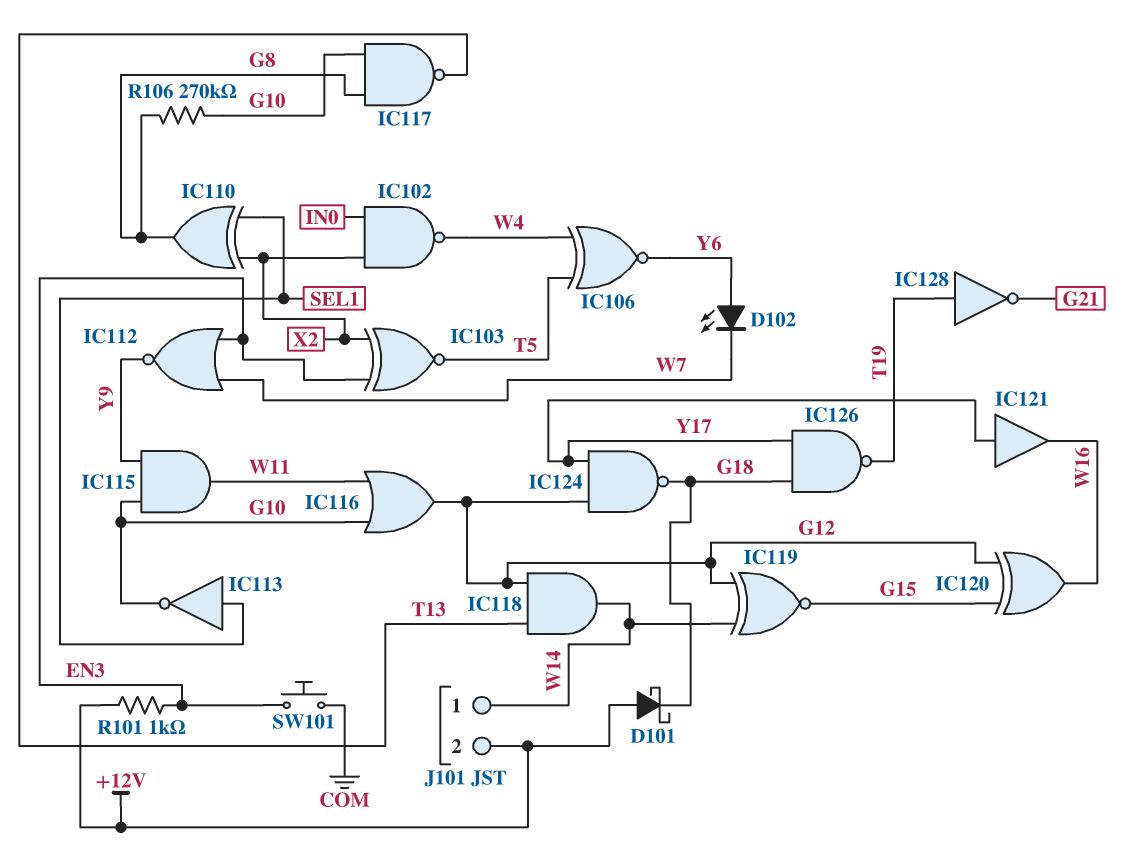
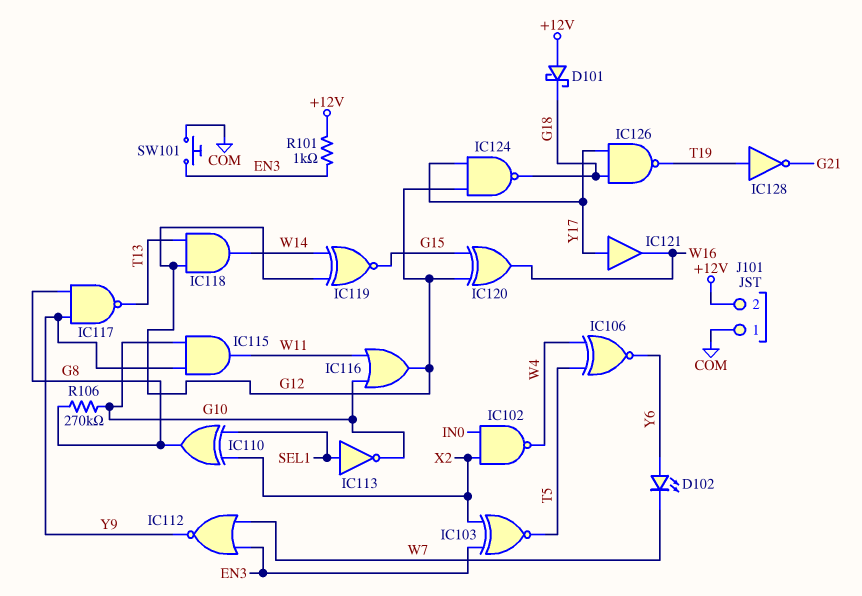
IC117: NAND (in G8, in G10, out T13) -> NAND (in G8, in Y9, out T13)
J101 pin 1: W14 -> COM

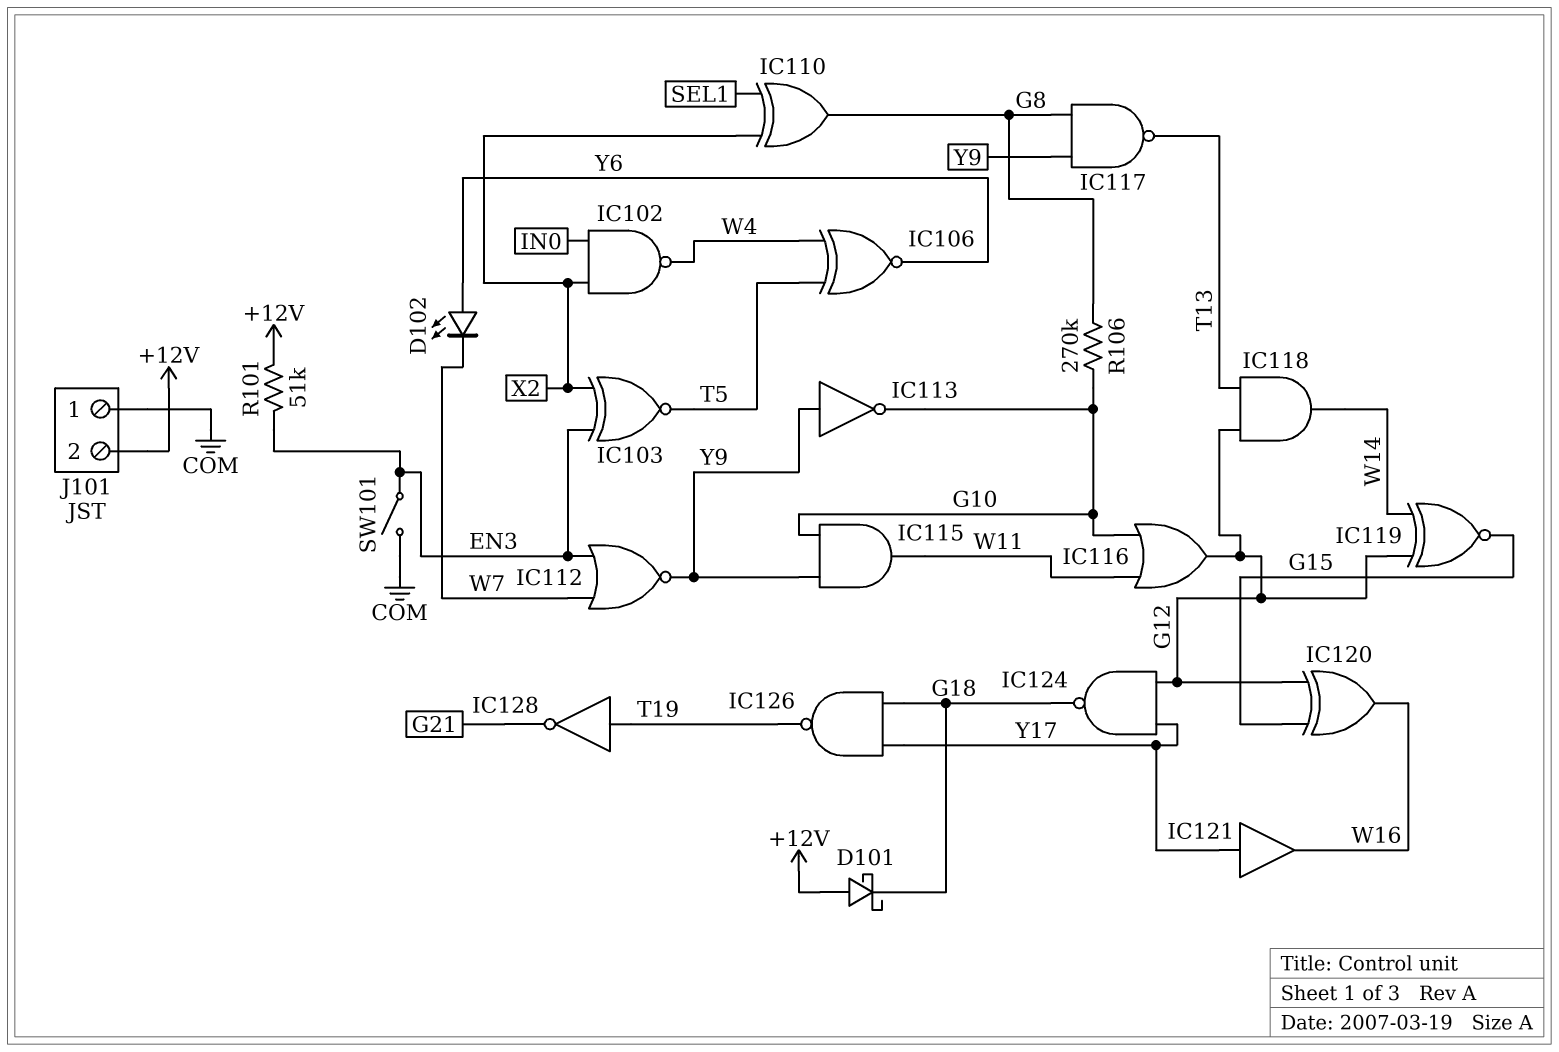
IC113: NOT (in SEL1, out G10) -> NOT (in Y9, out G10)
R101: 1k (+12V, EN3) -> 51k (+12V, EN3)
SW101: button (COM, EN3) -> switch (COM, EN3)

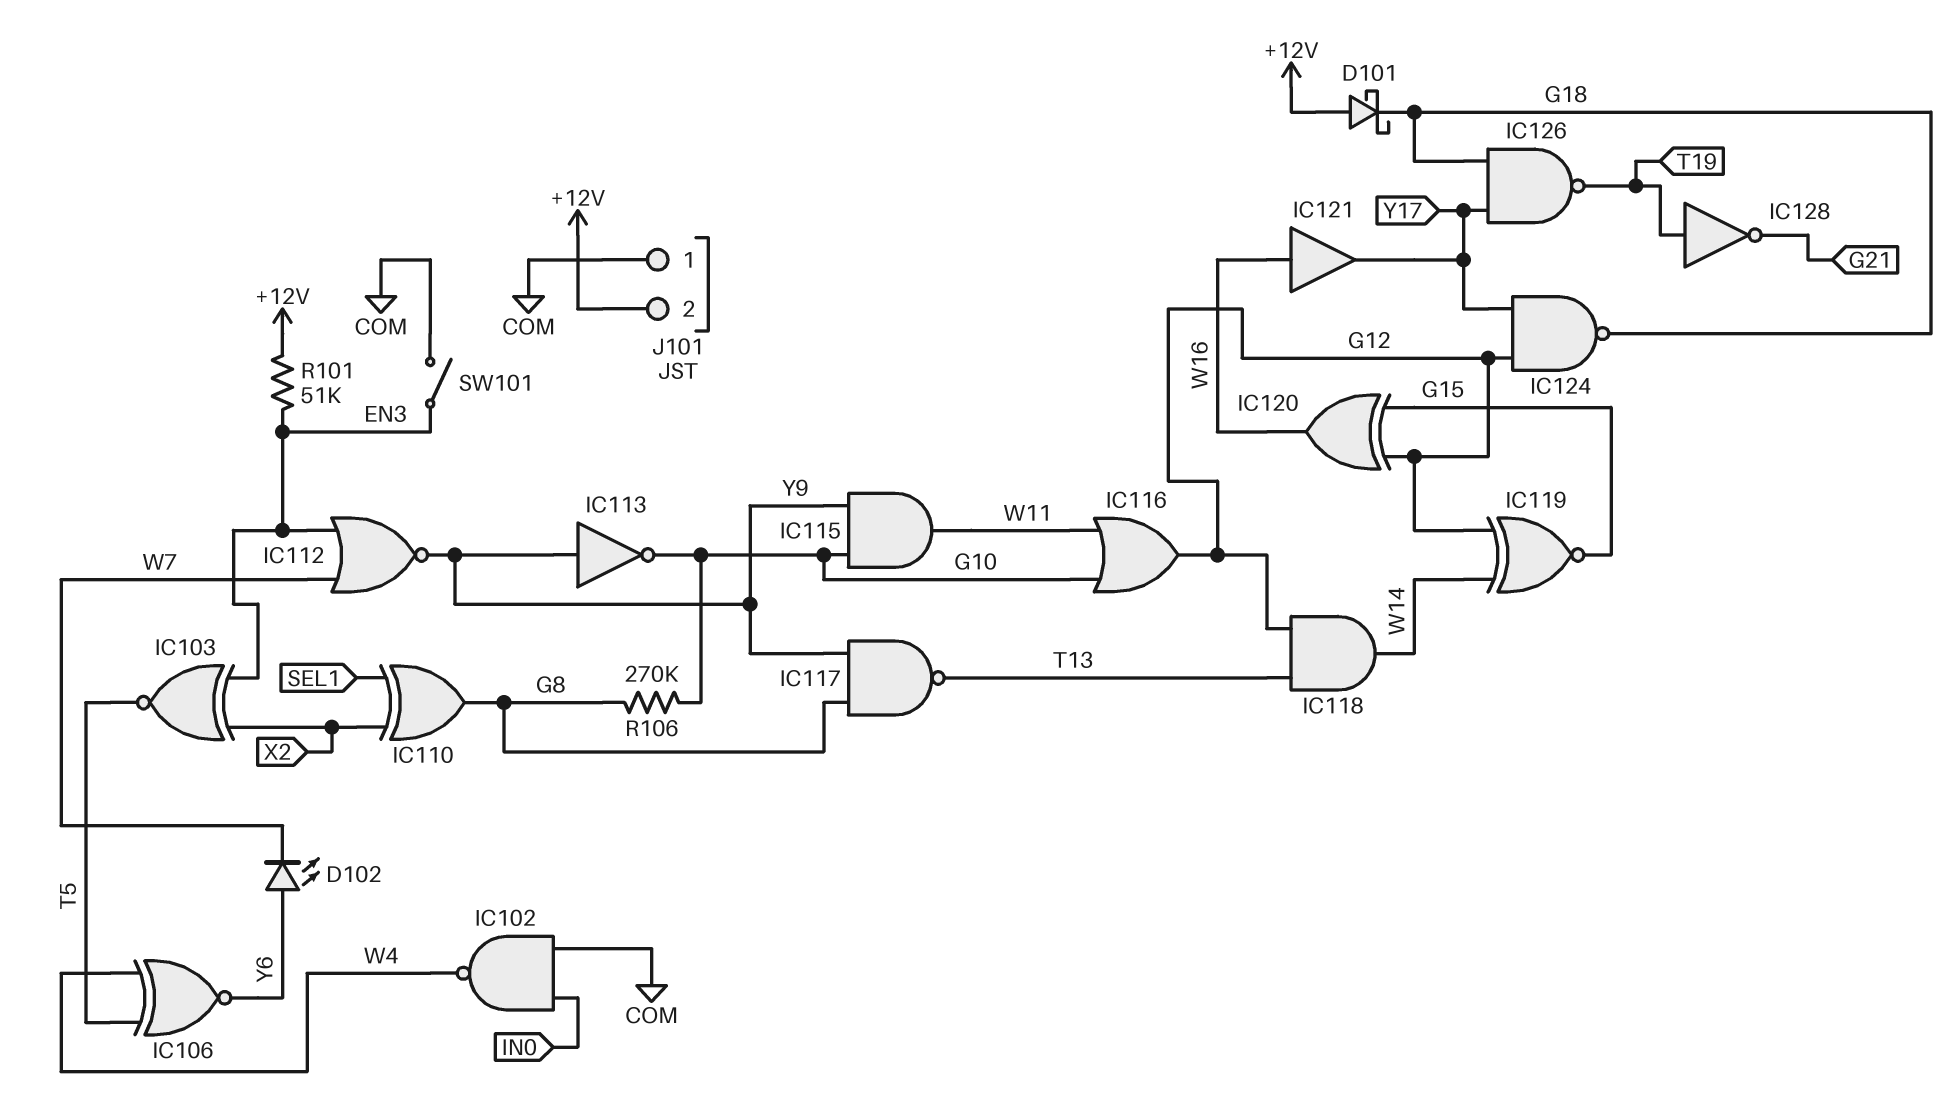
IC102: NAND (in IN0, in X2, out W4) -> NAND (in COM, in IN0, out W4)
IC121: buffer (in Y17, out W16) -> buffer (in W16, out Y17)

